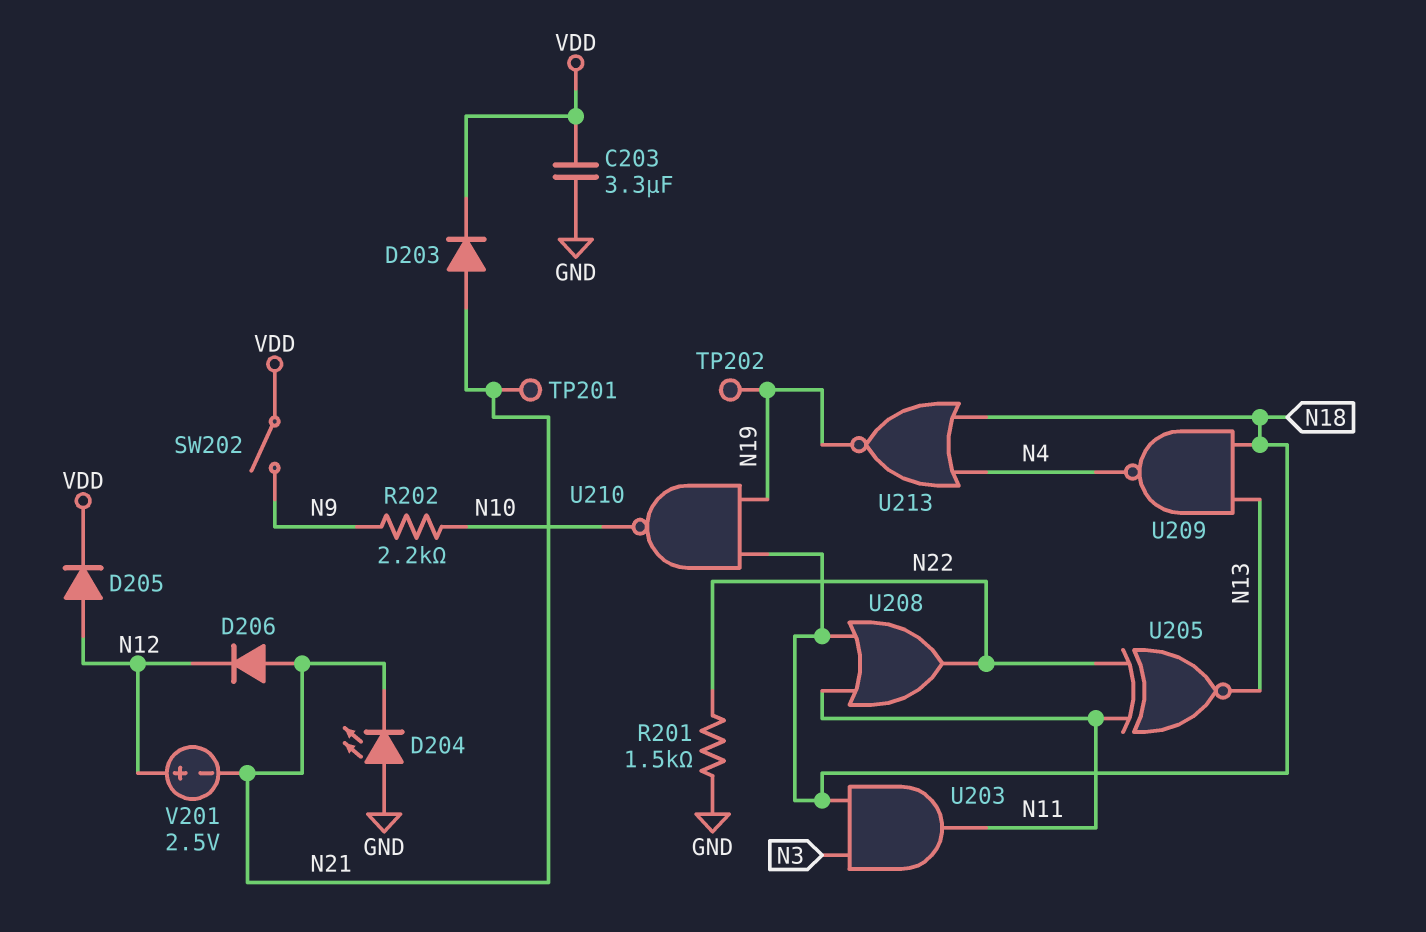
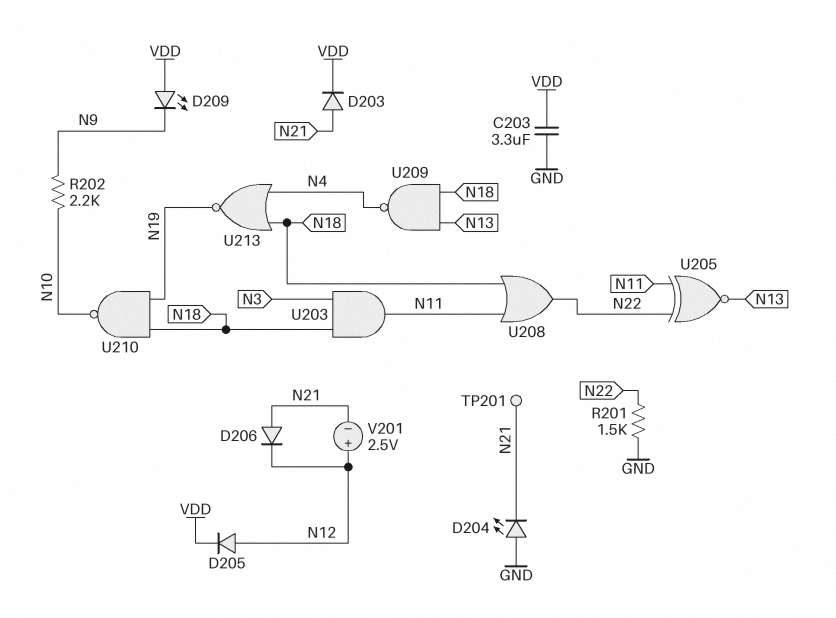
D209: none -> LED (A VDD, K N9)
SW202: switch (N9, VDD) -> none
TP202: test point (N19) -> none

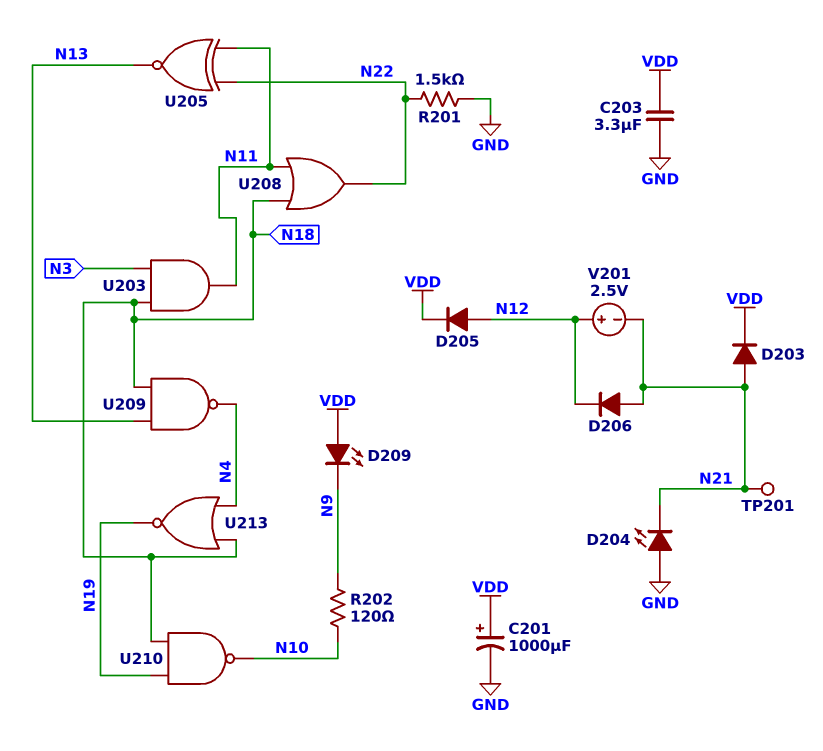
C201: none -> 1000uF (plus VDD, minus GND)
R202: 2.2k (N9, N10) -> 120 (N9, N10)

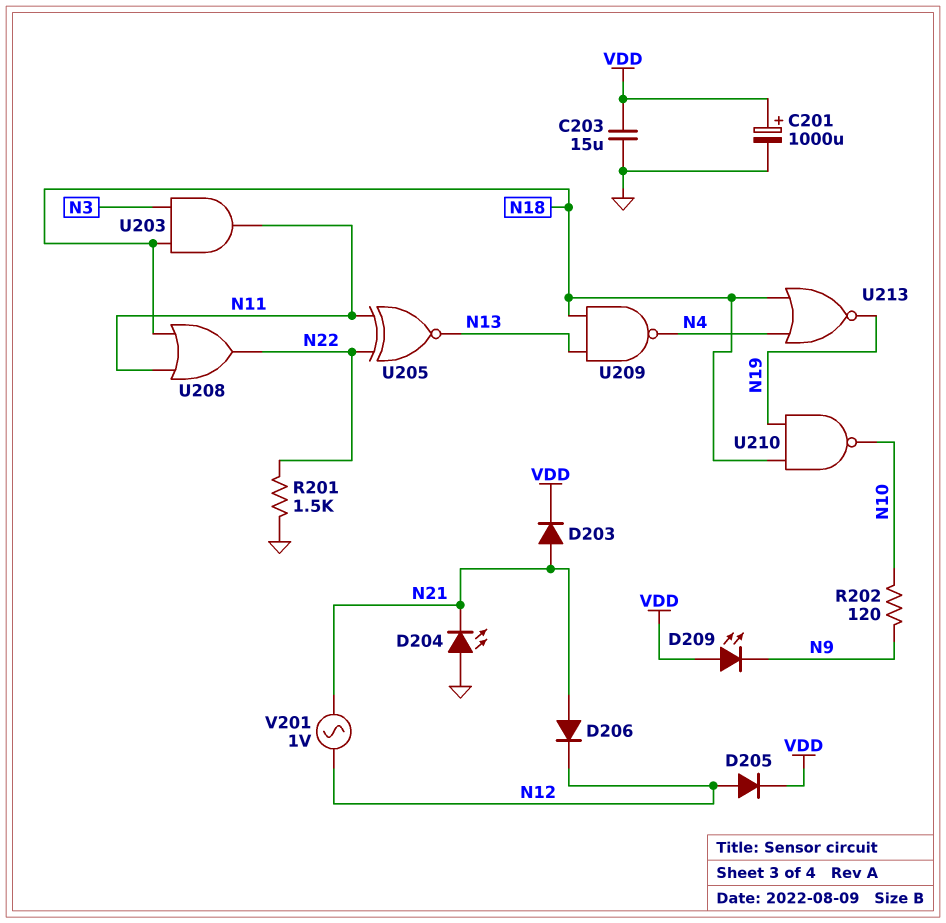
C203: 3.3uF (GND, VDD) -> 15uF (GND, VDD)
TP201: test point (N21) -> none
V201: 2.5V (plus N12, minus N21) -> AC 1V (N12, N21)

